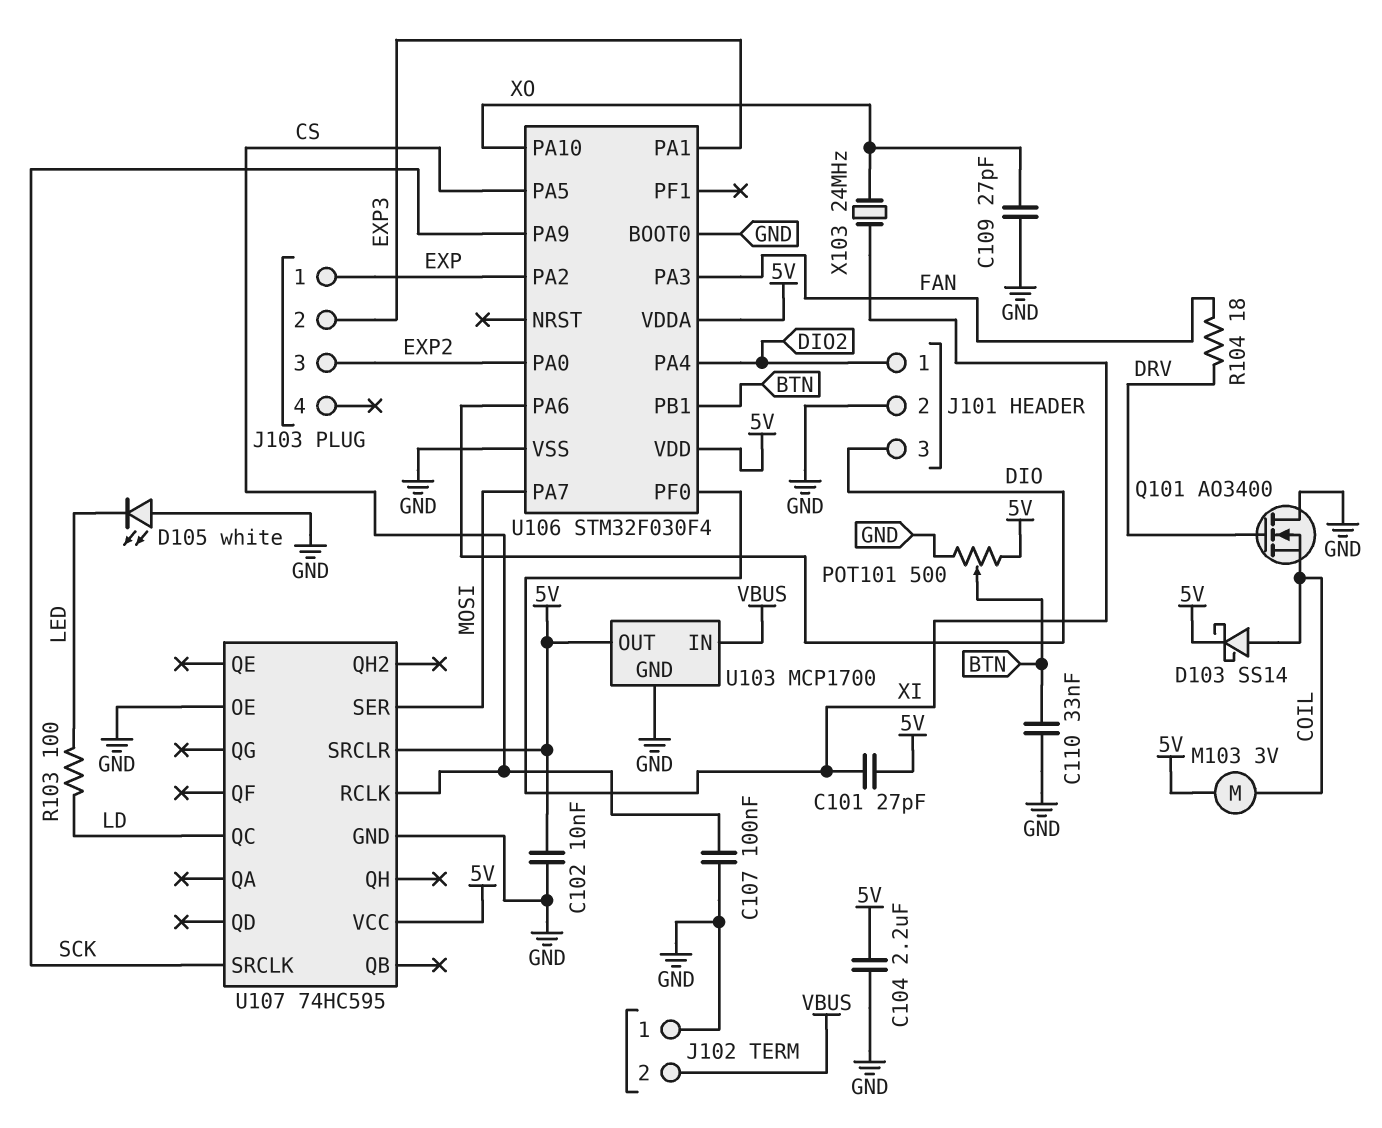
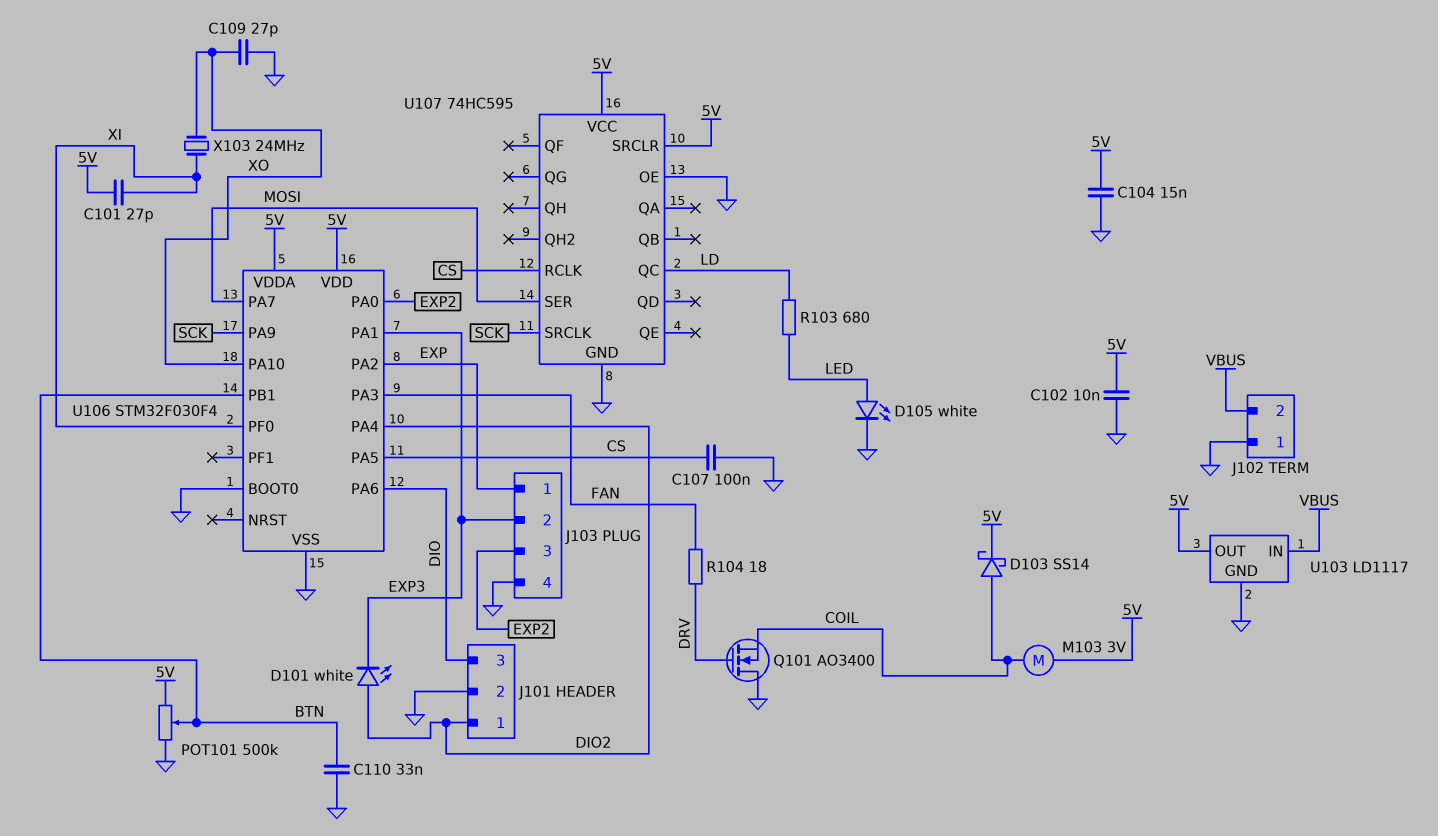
C104: 2.2uF (5V, GND) -> 15nF (5V, GND)
D101: none -> LED white (A DIO2, K EXP3)
D105: LED white (A GND, K LED) -> LED white (A LED, K GND)
J103 pin 4: none -> GND
POT101: 500 (5V, GND, wiper BTN) -> 500k (5V, GND, wiper BTN)
R103: 100 (LD, LED) -> 680 (LD, LED)
U103: MCP1700 -> LD1117

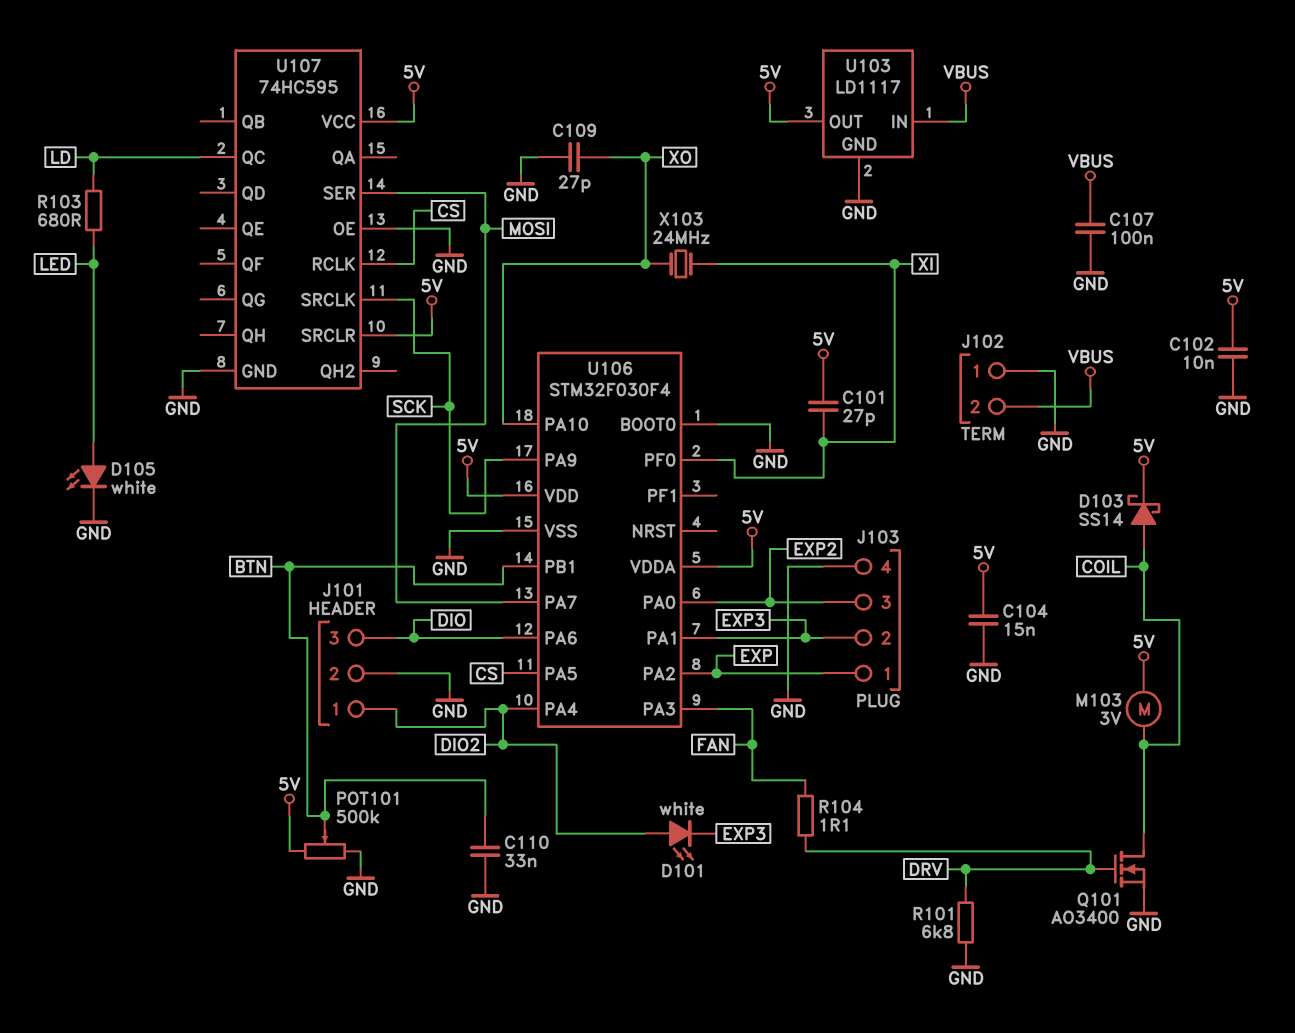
C107: 100nF (CS, GND) -> 100nF (GND, VBUS)
Q101: NMOS AO3400 (G DRV, D GND, S COIL) -> NMOS AO3400 (G DRV, D COIL, S GND)
R101: none -> 6.8k (DRV, GND)
R104: 18 (DRV, FAN) -> 1.1 (DRV, FAN)

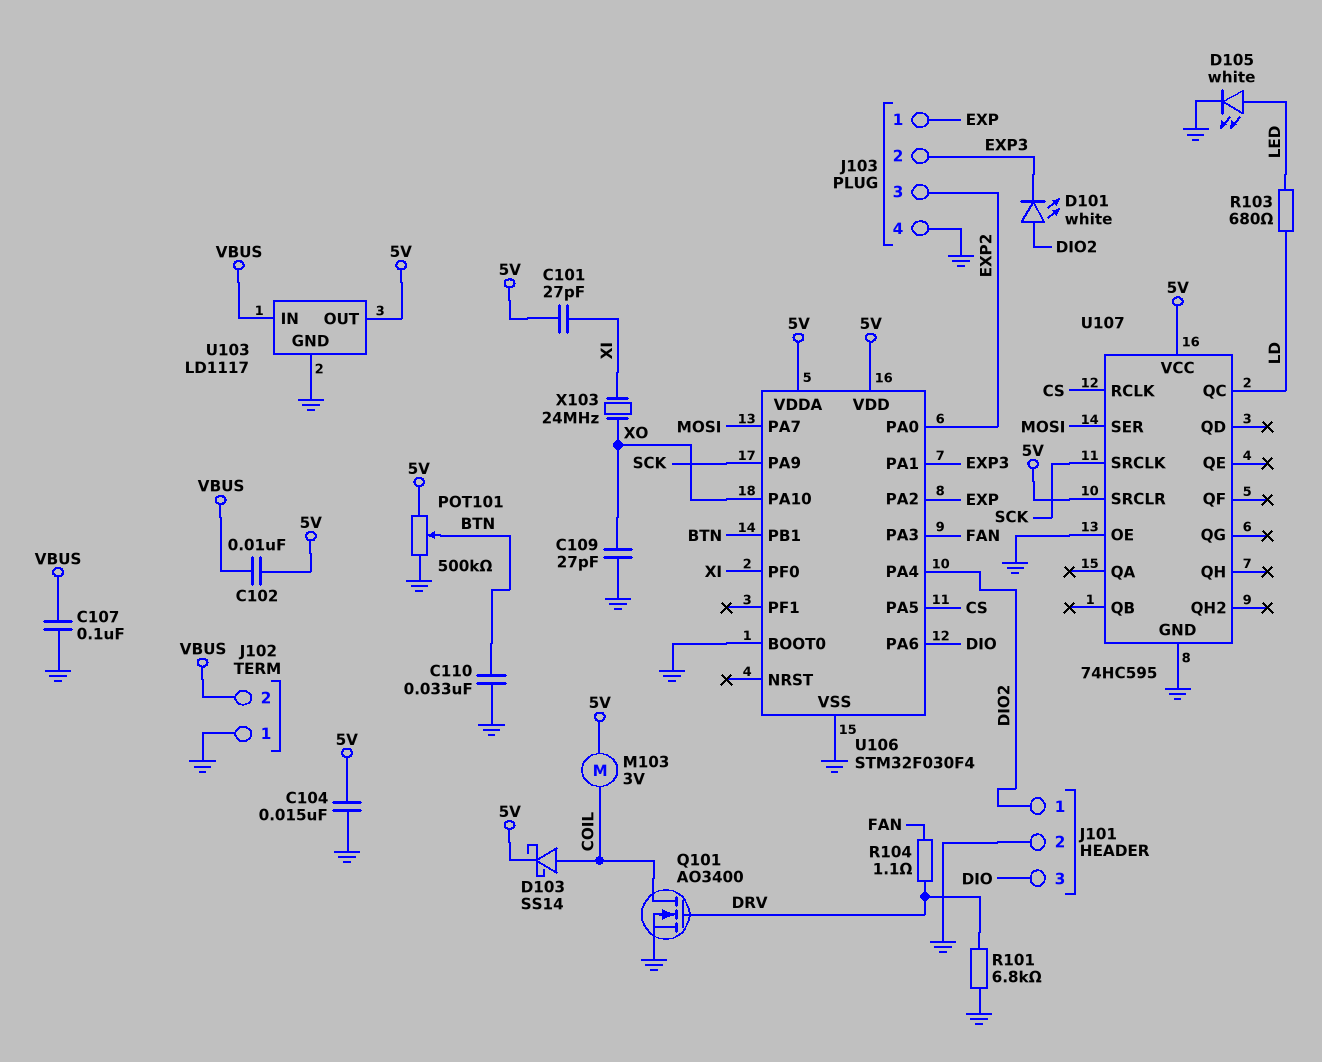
C102: 10nF (5V, GND) -> 10nF (5V, VBUS)

